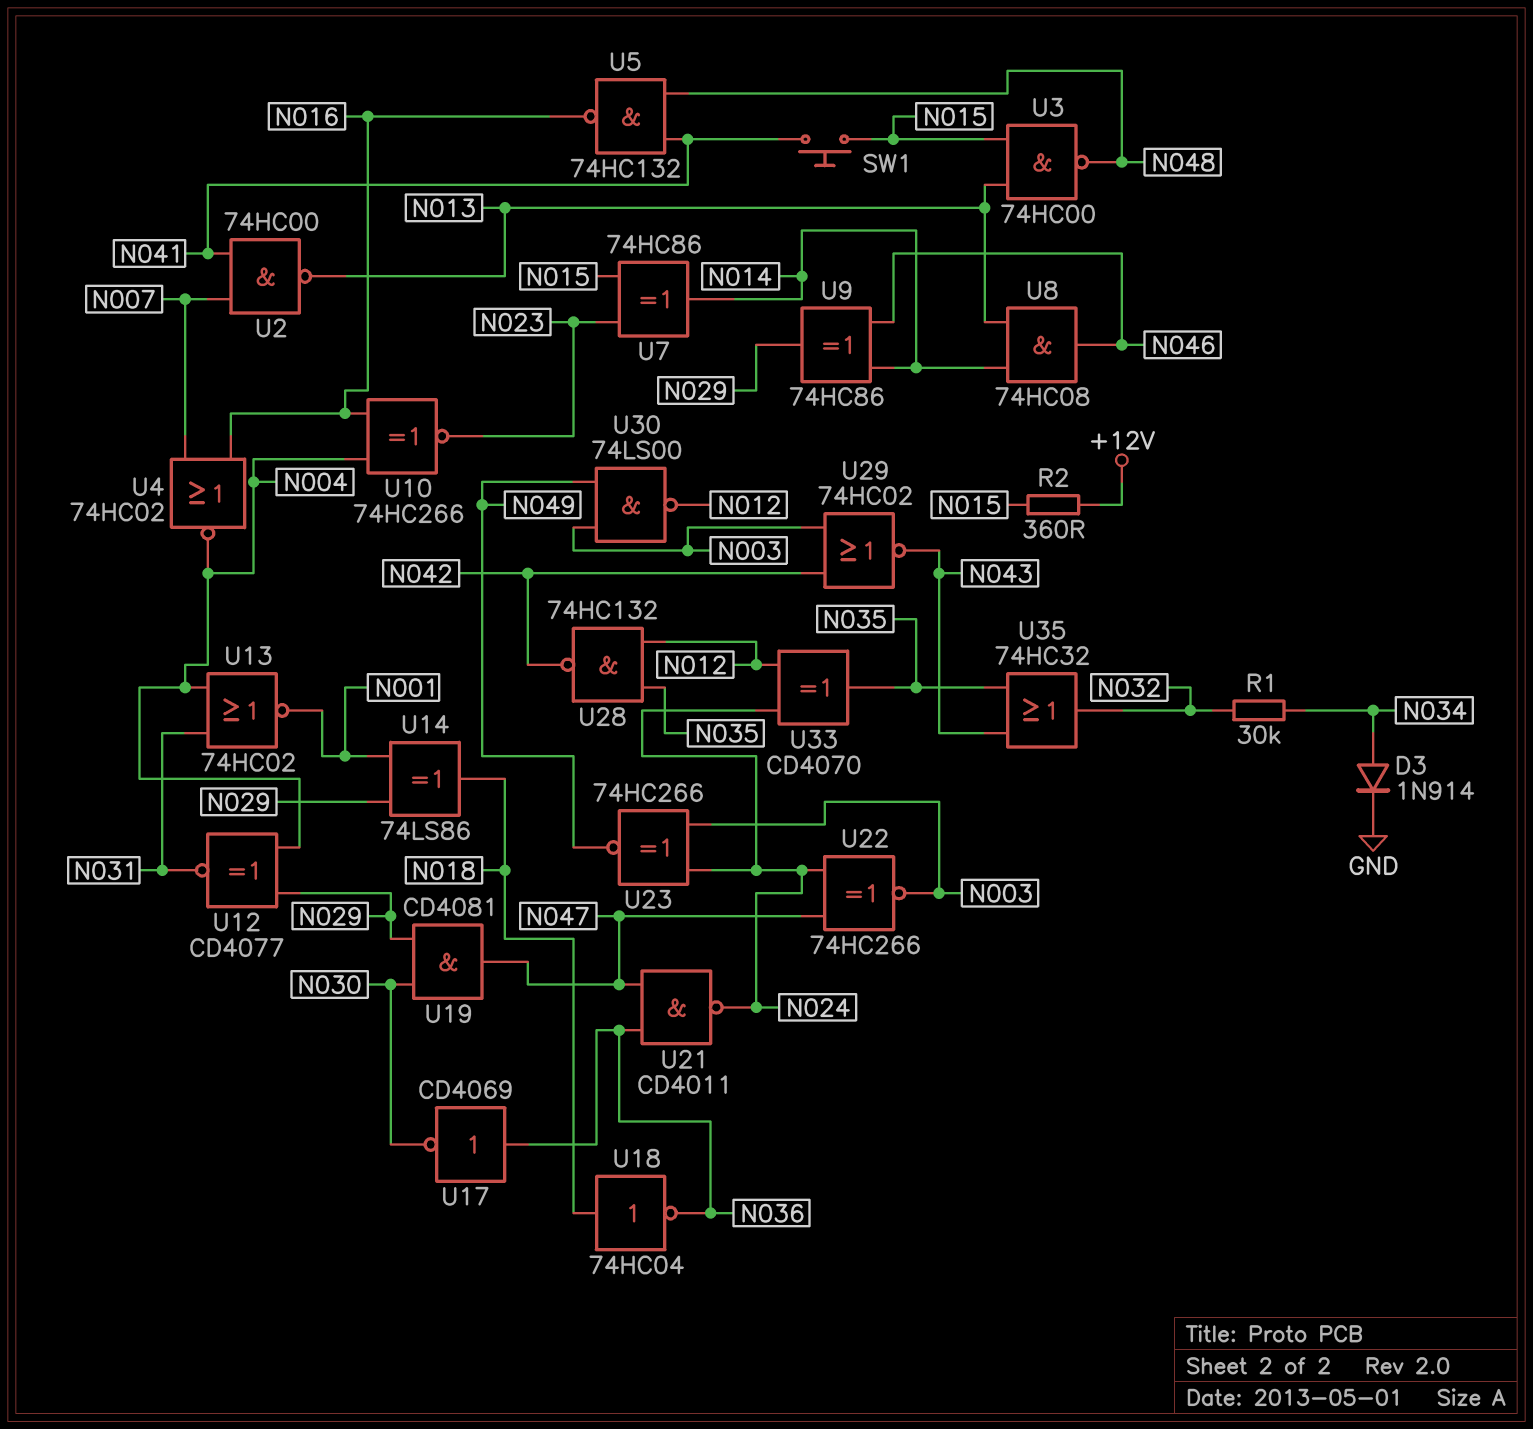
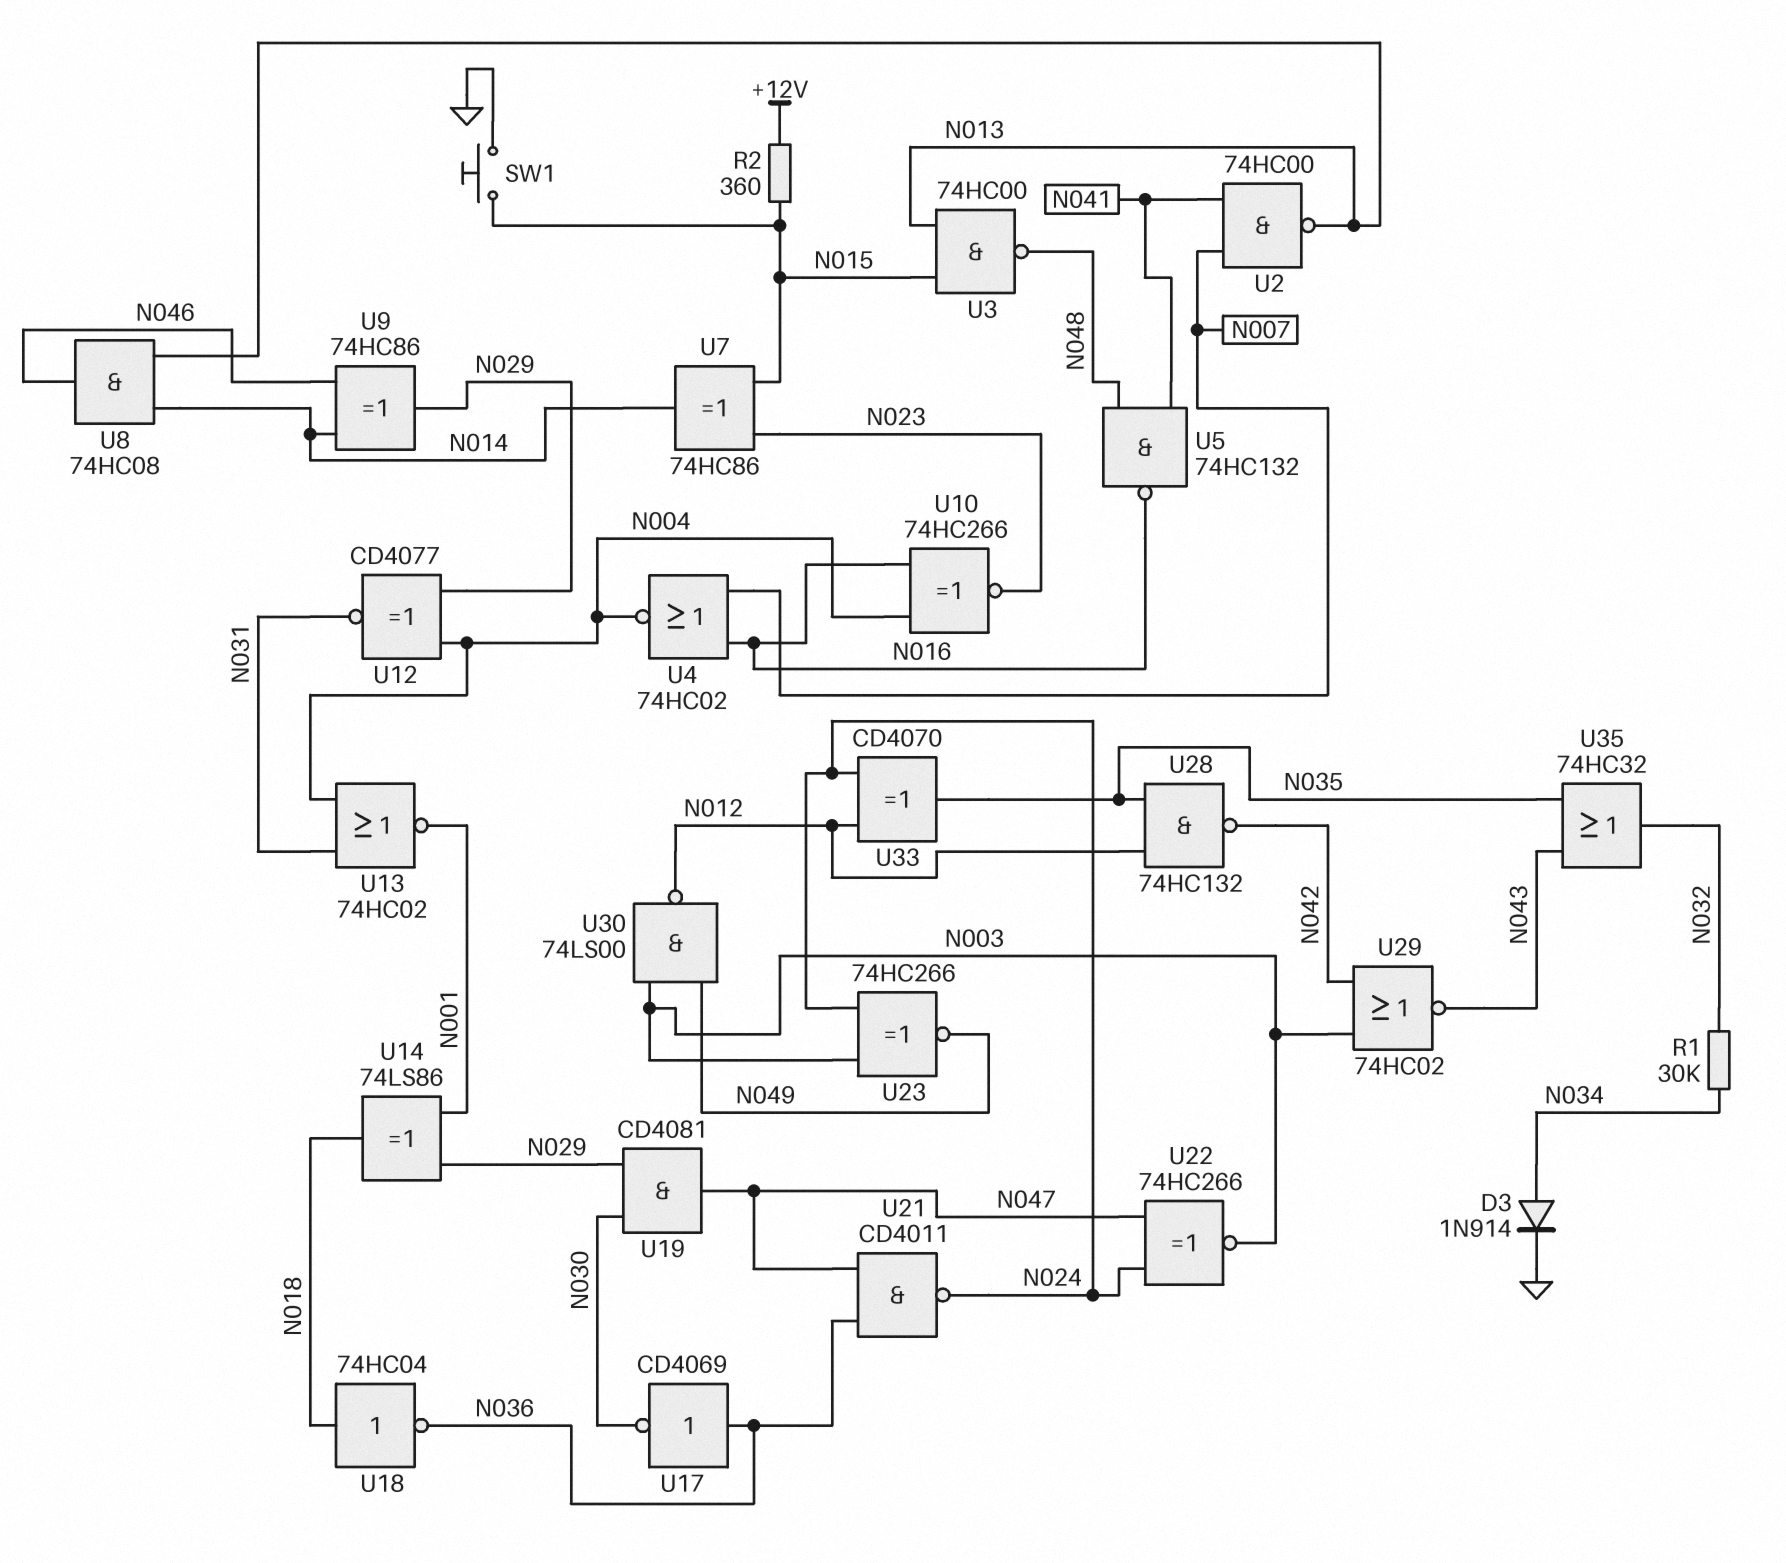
SW1: button (N015, N041) -> button (GND, N015)

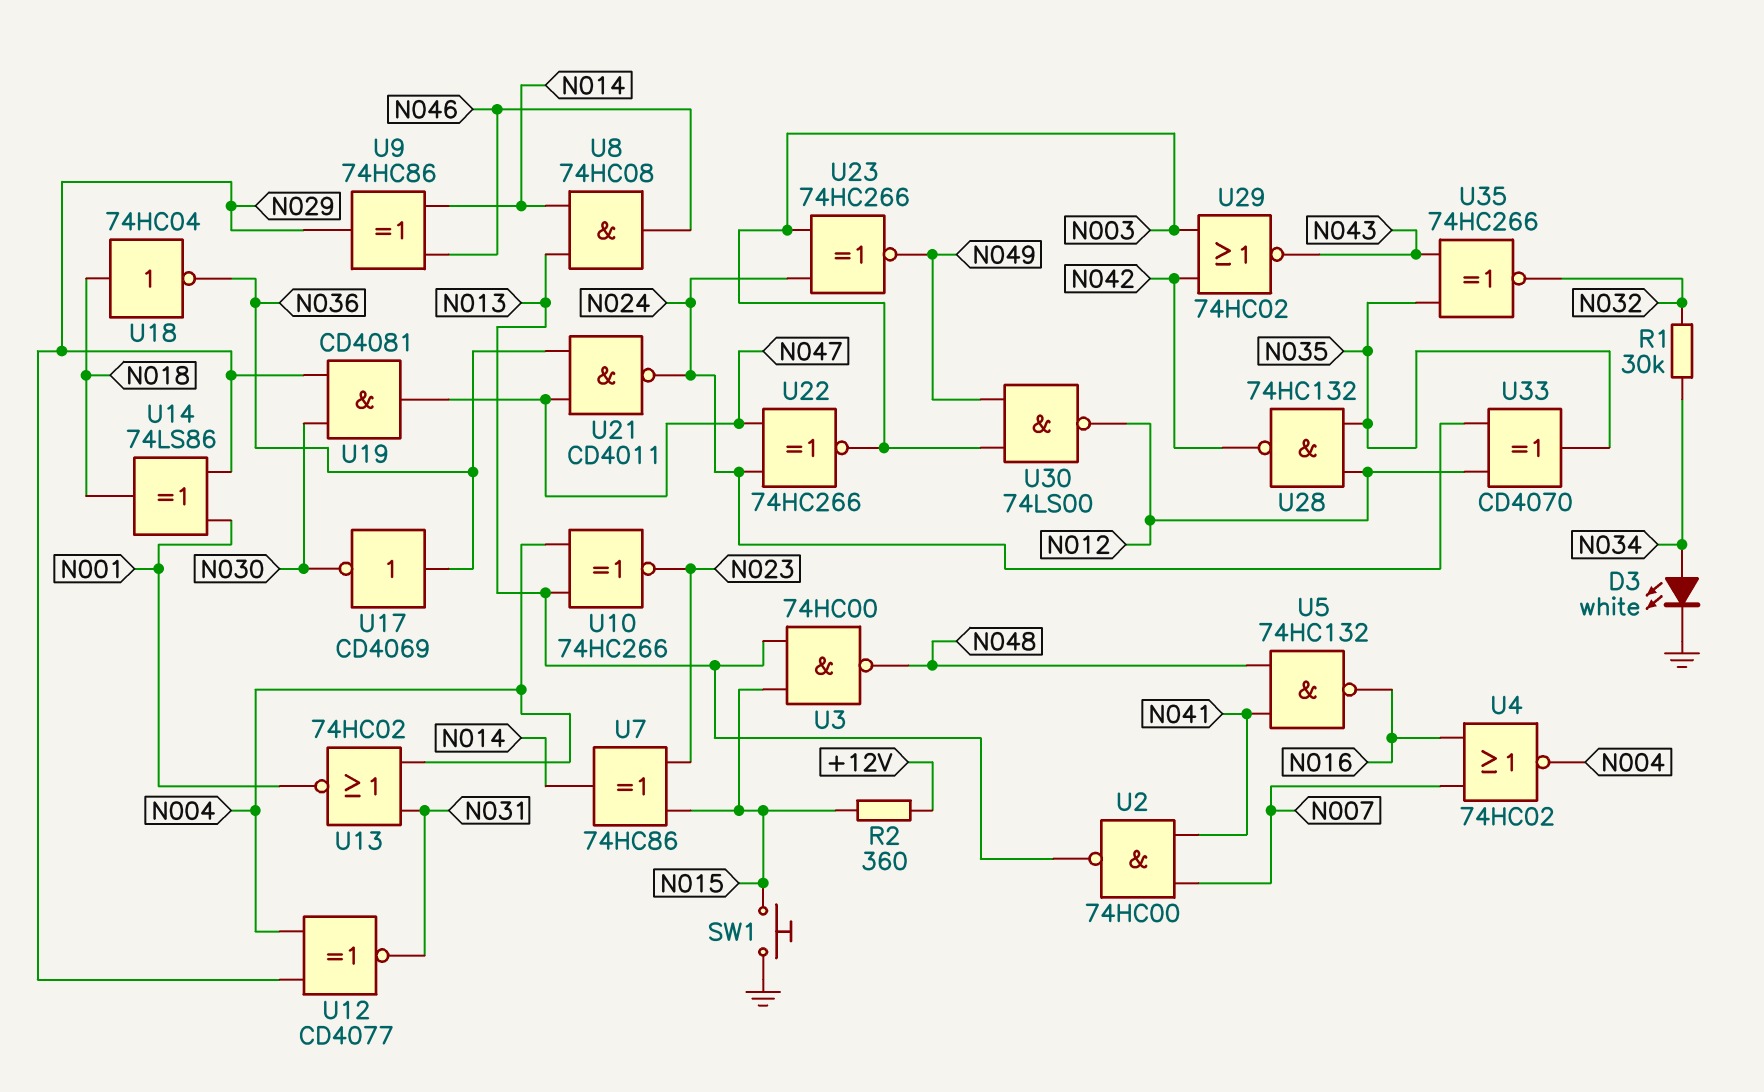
D3: diode 1N914 (A N034, K GND) -> LED white (A N034, K GND)
U10: XNOR 74HC266 (in N004, in N016, out N023) -> XNOR 74HC266 (in N004, in N013, out N023)
U35: OR 74HC32 (in N035, in N043, out N032) -> XNOR 74HC266 (in N035, in N043, out N032)

